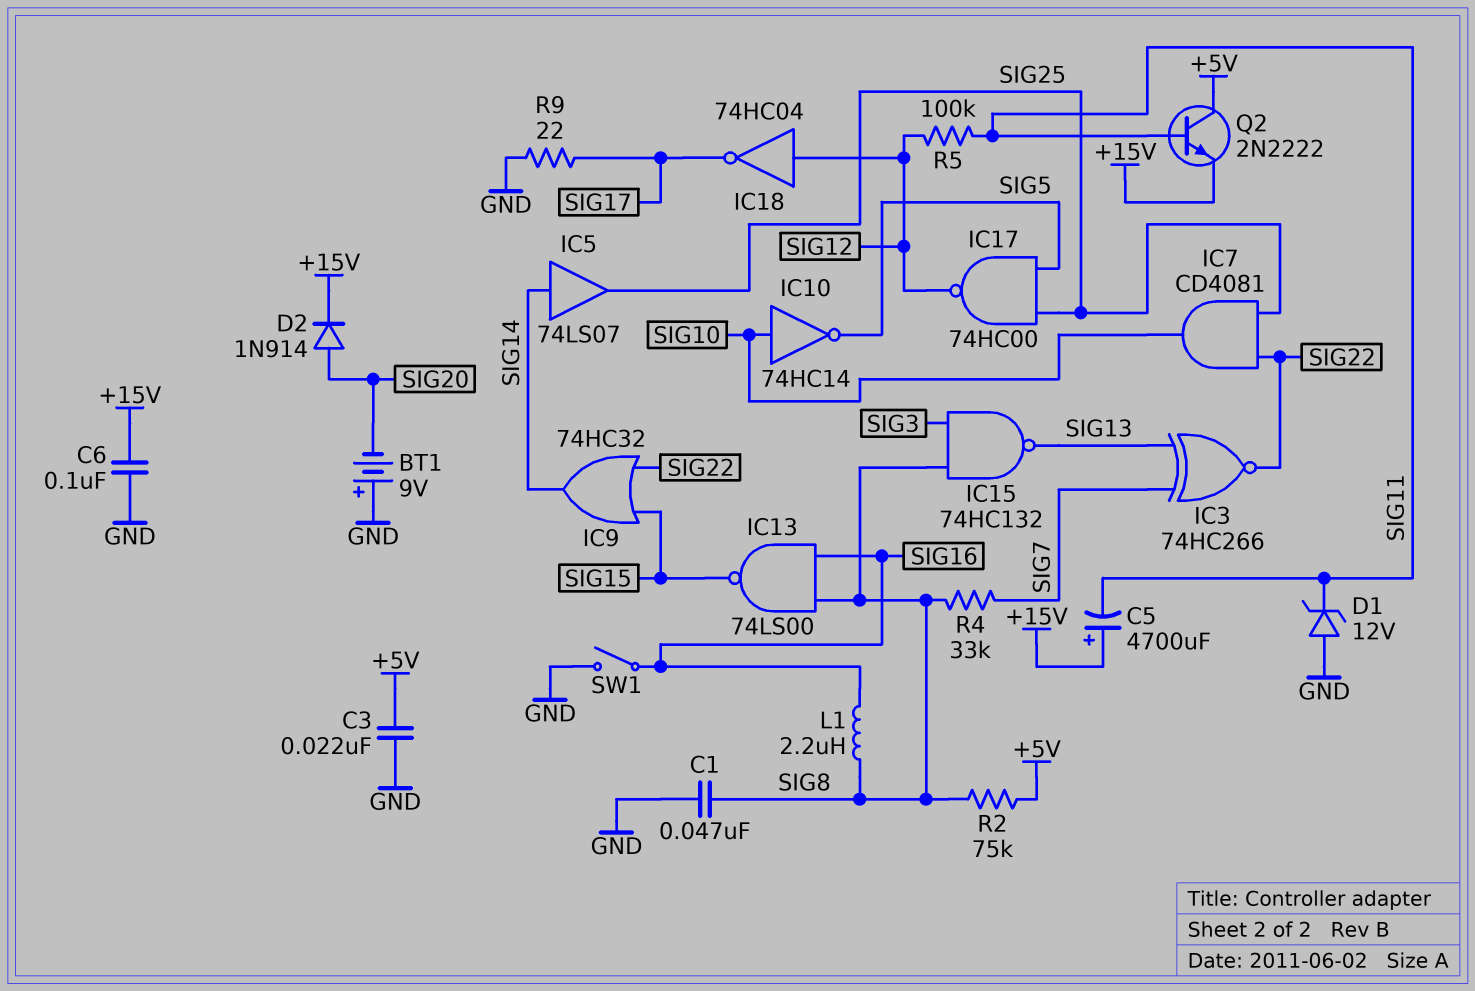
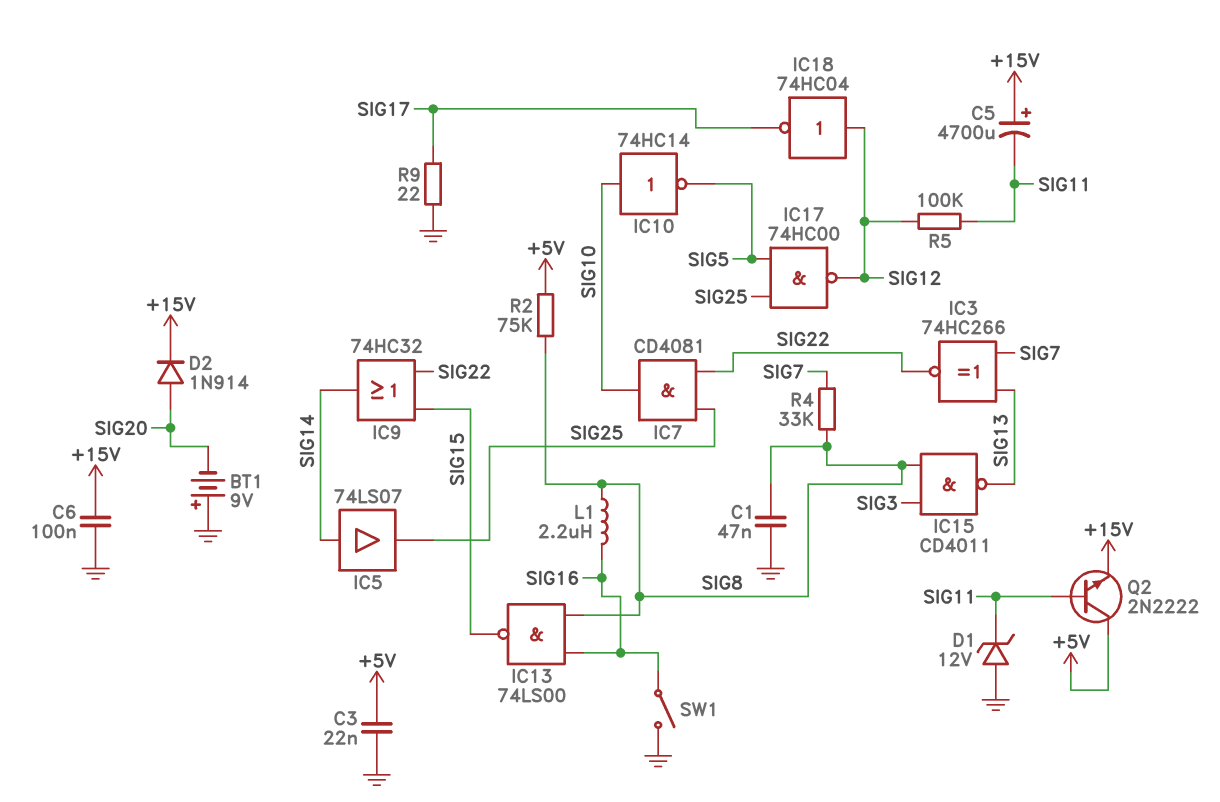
IC15: NAND 74HC132 (in SIG3, in SIG8, out SIG13) -> NAND CD4011 (in SIG3, in SIG8, out SIG13)

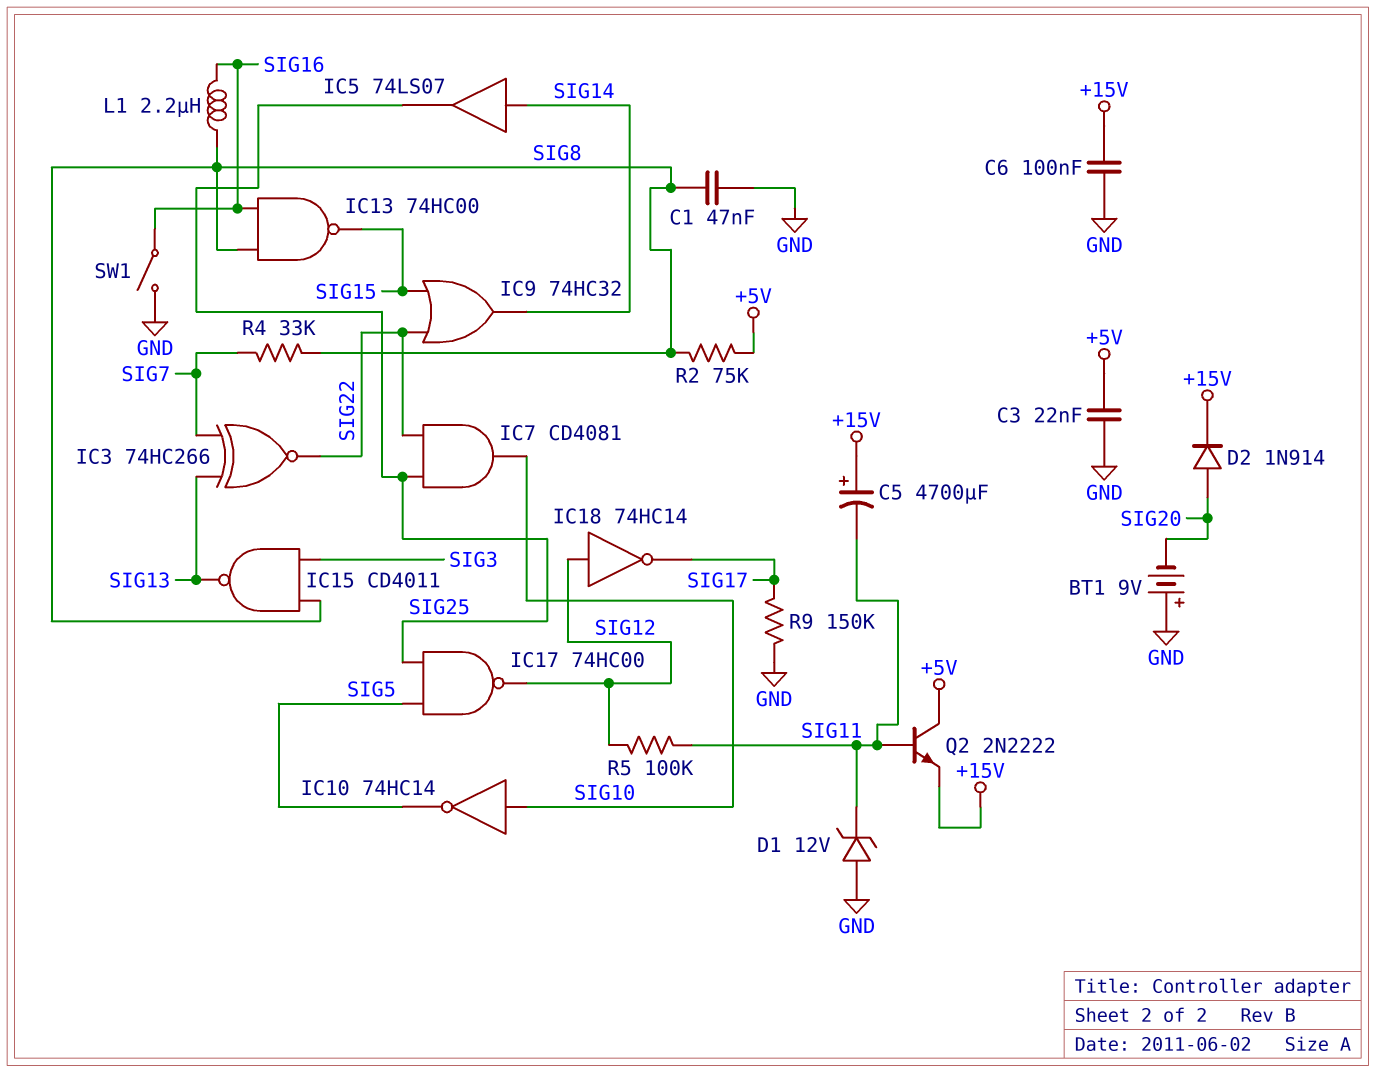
IC13: NAND 74LS00 (in SIG8, in SIG16, out SIG15) -> NAND 74HC00 (in SIG8, in SIG16, out SIG15)
IC18: NOT 74HC04 (in SIG12, out SIG17) -> NOT 74HC14 (in SIG12, out SIG17)
R9: 22 (GND, SIG17) -> 150k (GND, SIG17)

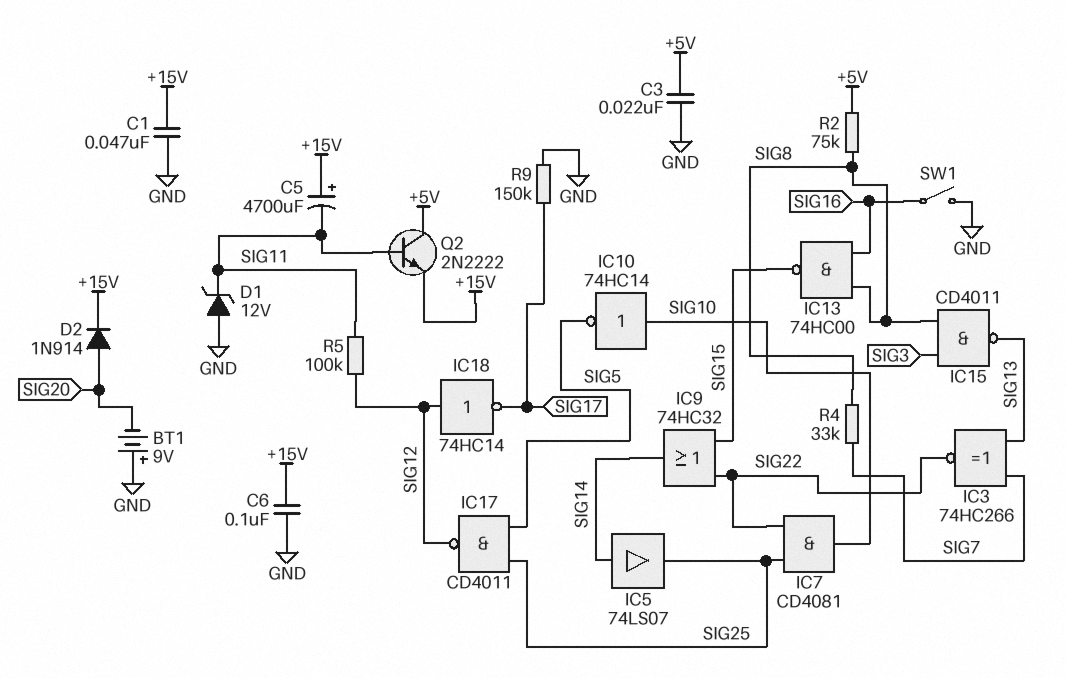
C1: 47nF (GND, SIG8) -> 47nF (+15V, GND)
IC17: NAND 74HC00 (in SIG5, in SIG25, out SIG12) -> NAND CD4011 (in SIG5, in SIG25, out SIG12)
L1: 2.2uH (SIG8, SIG16) -> none

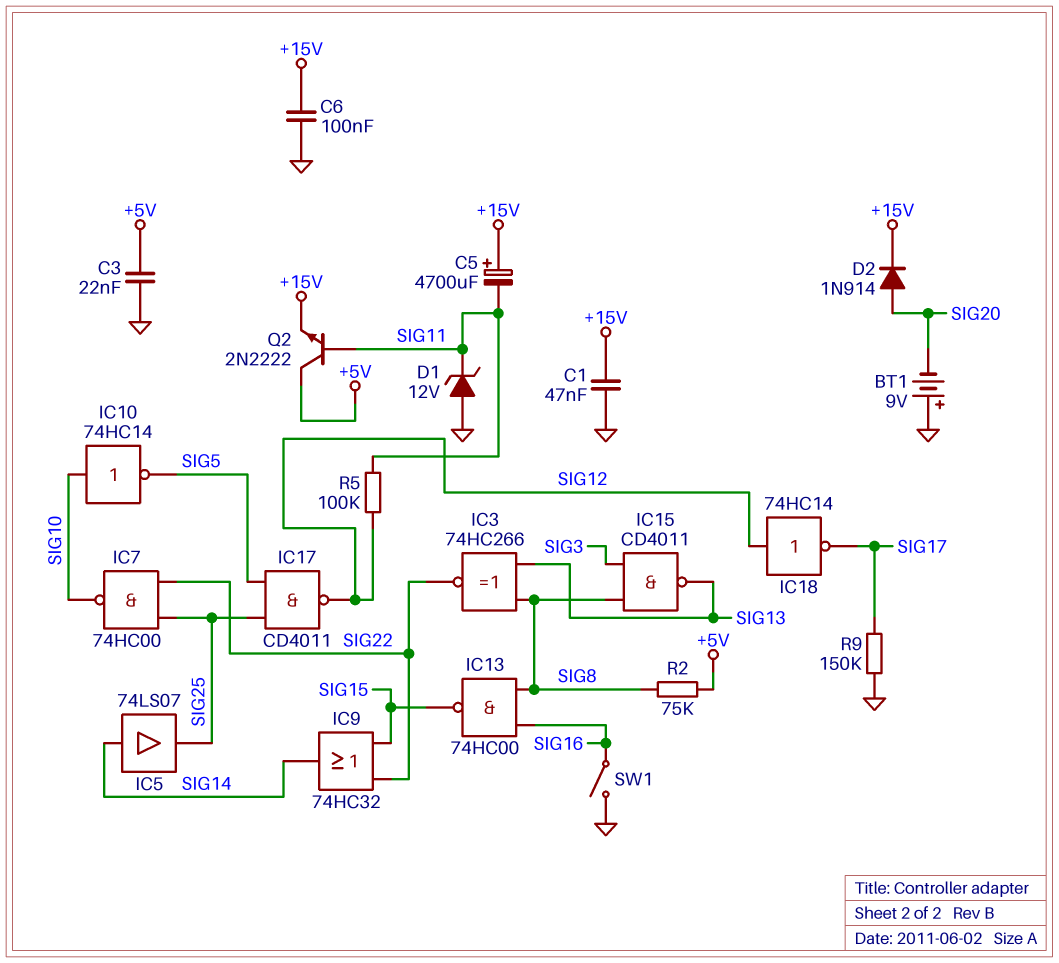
IC3: XNOR 74HC266 (in SIG7, in SIG13, out SIG22) -> XNOR 74HC266 (in SIG8, in SIG13, out SIG22)
IC7: AND CD4081 (in SIG22, in SIG25, out SIG10) -> NAND 74HC00 (in SIG22, in SIG25, out SIG10)
R4: 33k (SIG7, SIG8) -> none

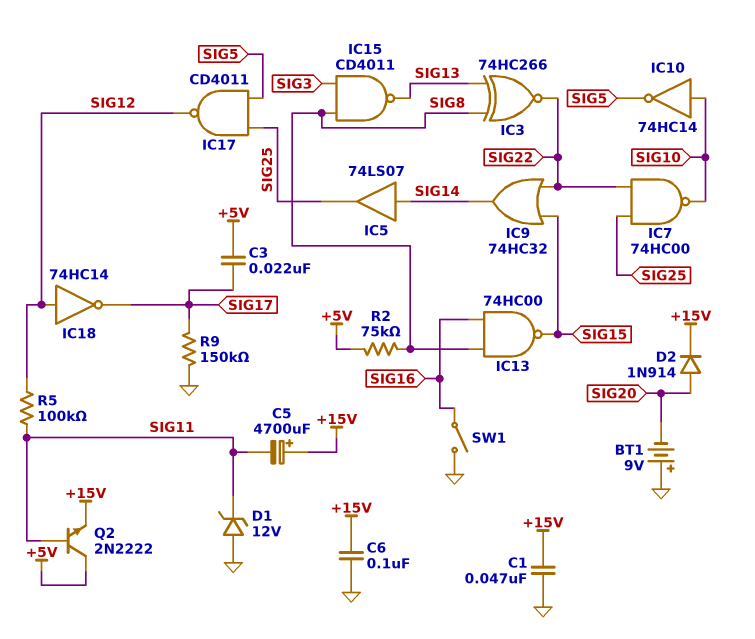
C3: 22nF (+5V, GND) -> 22nF (+5V, SIG17)

